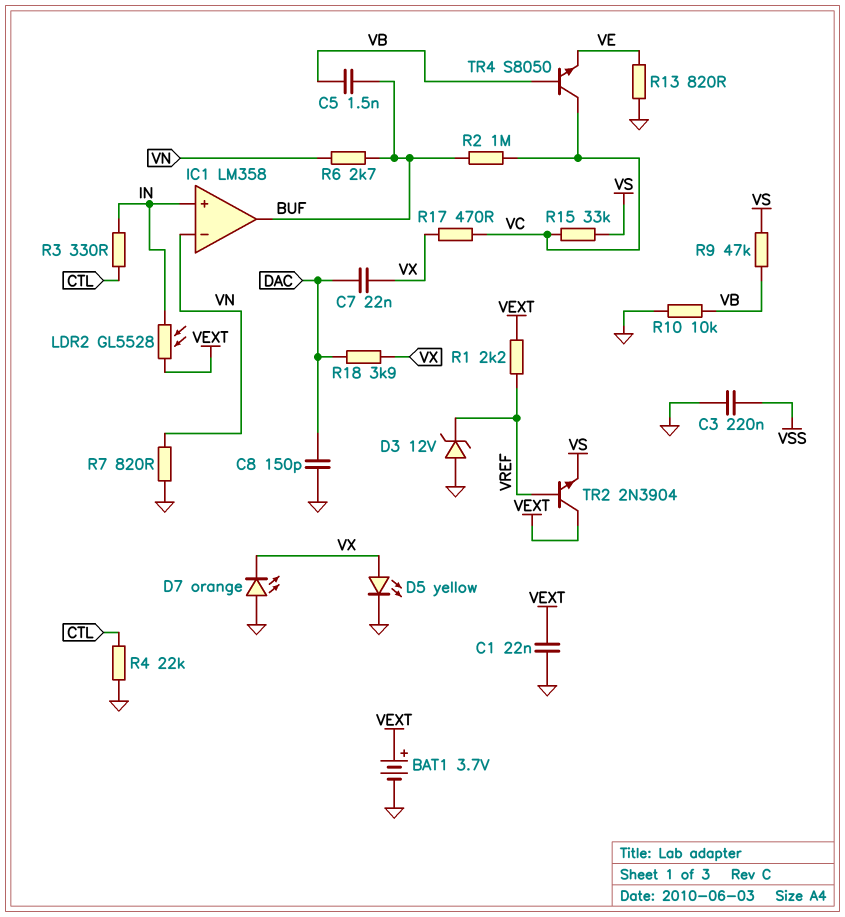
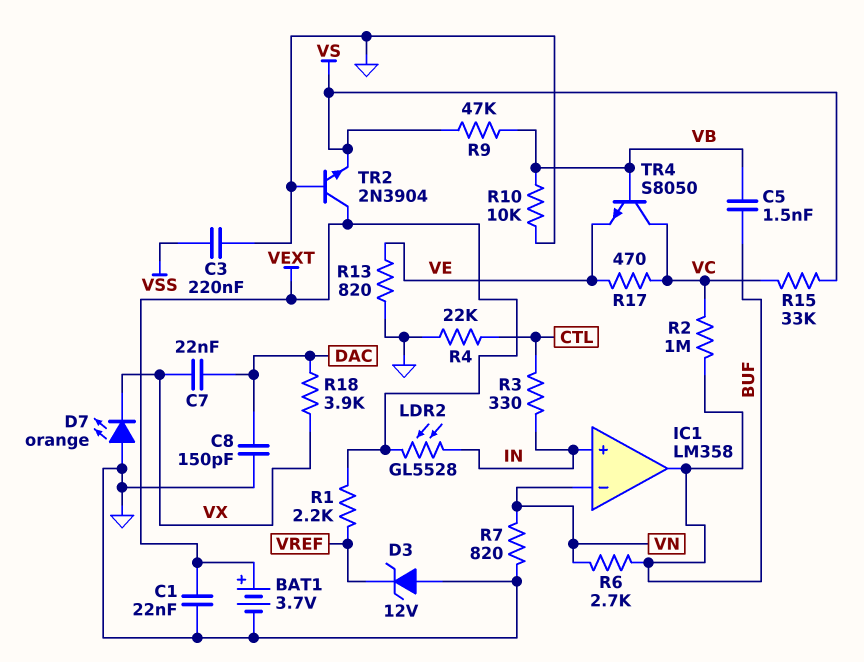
D5: LED yellow (A VX, K GND) -> none
R17: 470 (VC, VX) -> 470 (VC, VE)
TR2: NPN 2N3904 (B VREF, C VEXT, E VS) -> NPN 2N3904 (B GND, C VEXT, E VS)

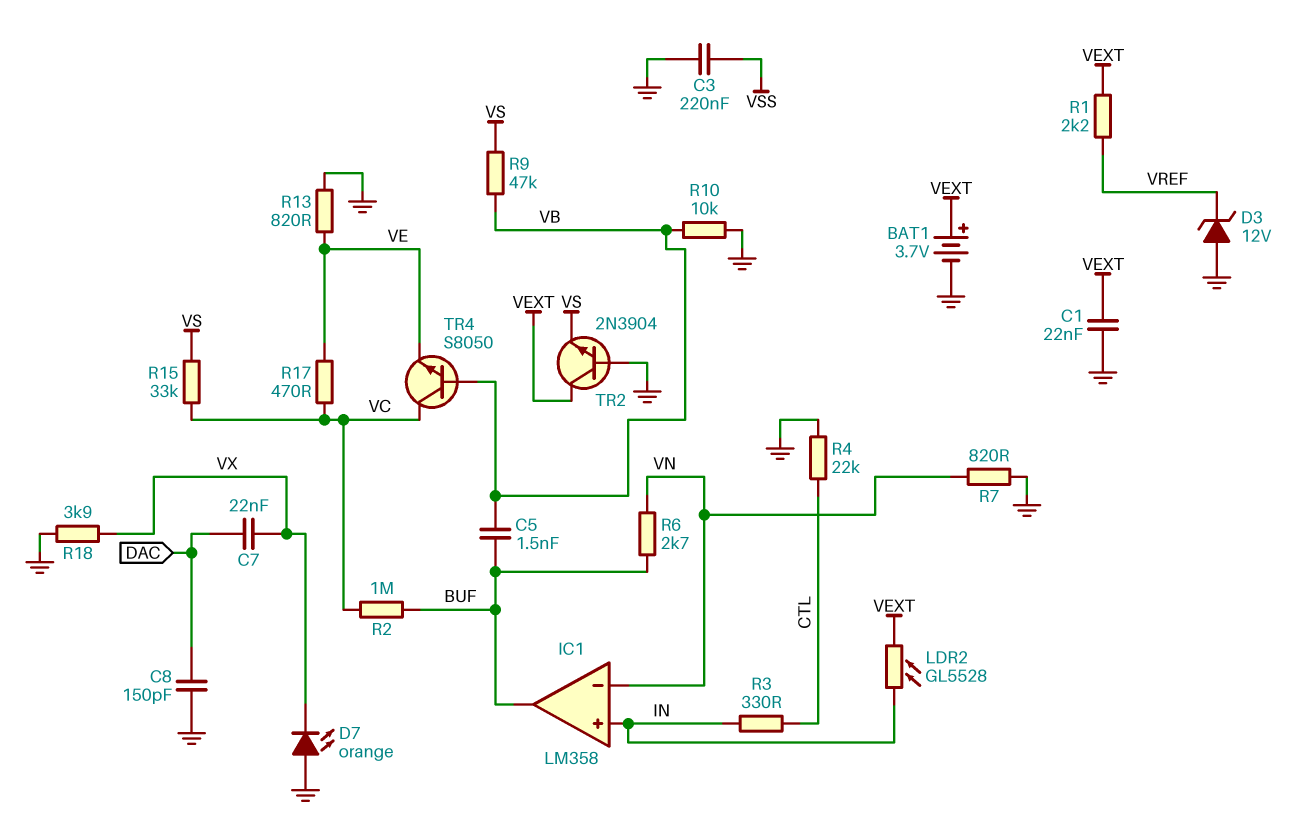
R18: 3.9k (DAC, VX) -> 3.9k (GND, VX)

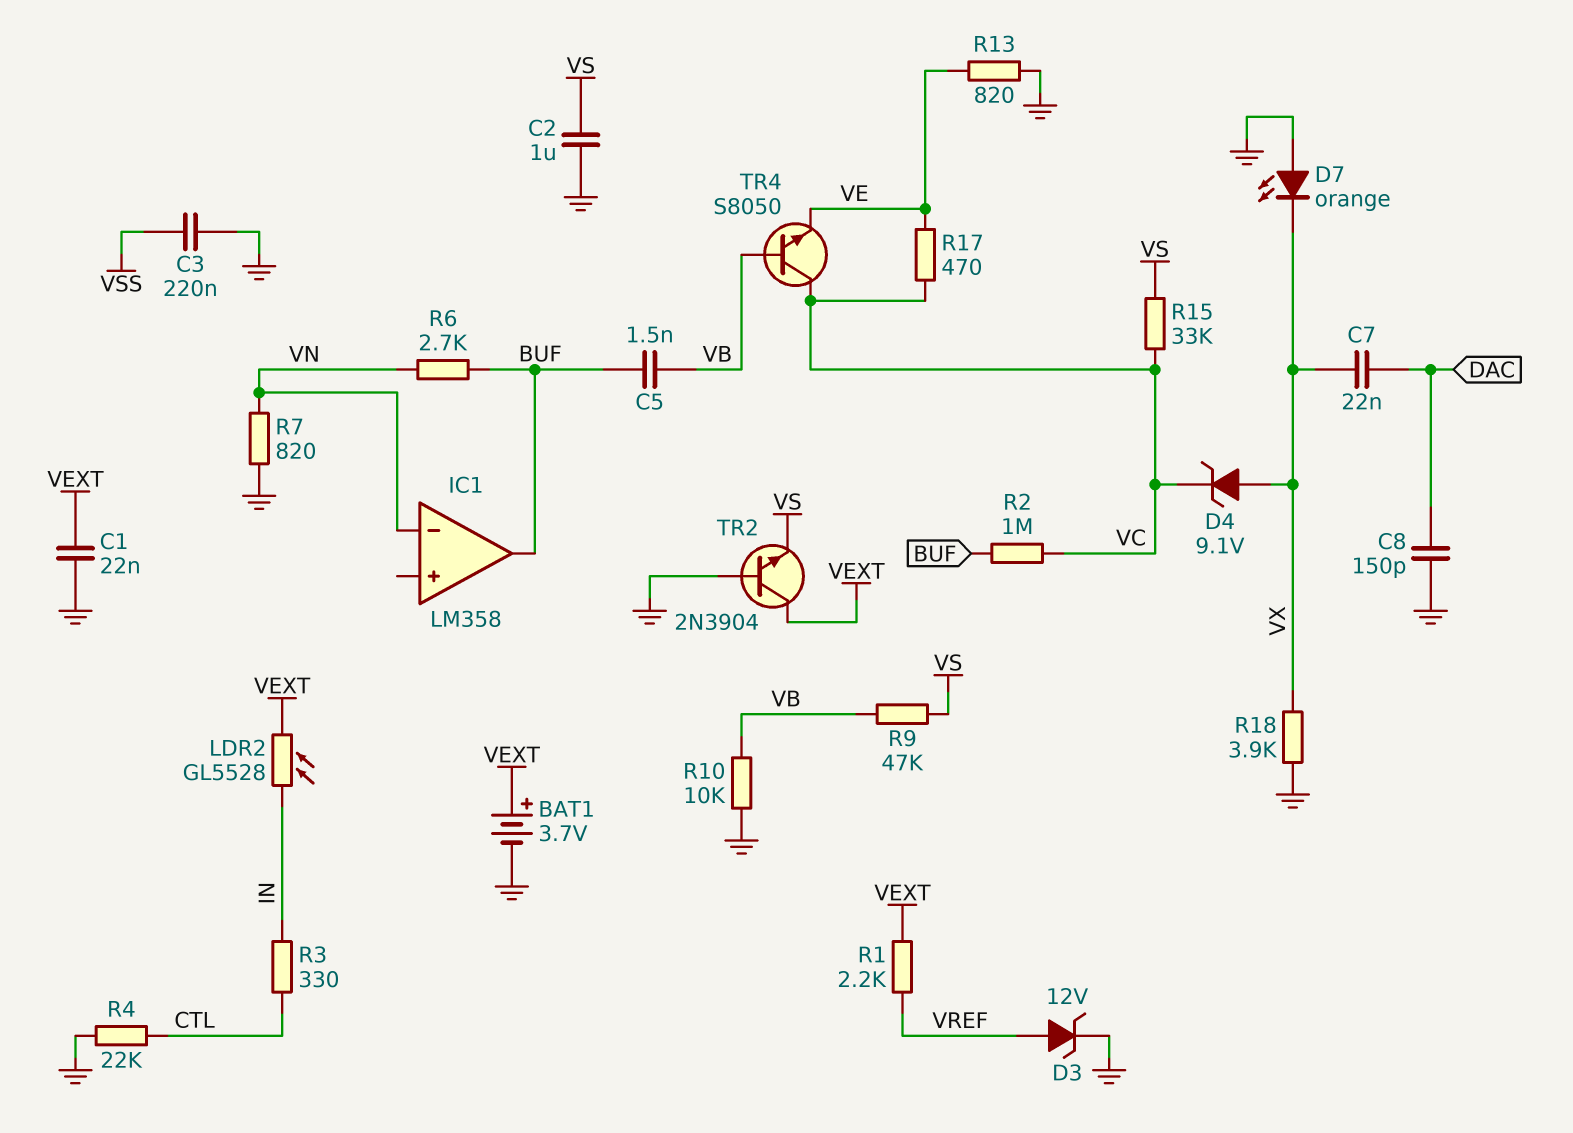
C2: none -> 1uF (GND, VS)
D3: zener 12V (A GND, K VREF) -> zener 12V (A VREF, K GND)
D4: none -> zener 9.1V (A VX, K VC)
IC1 pin in+: IN -> none

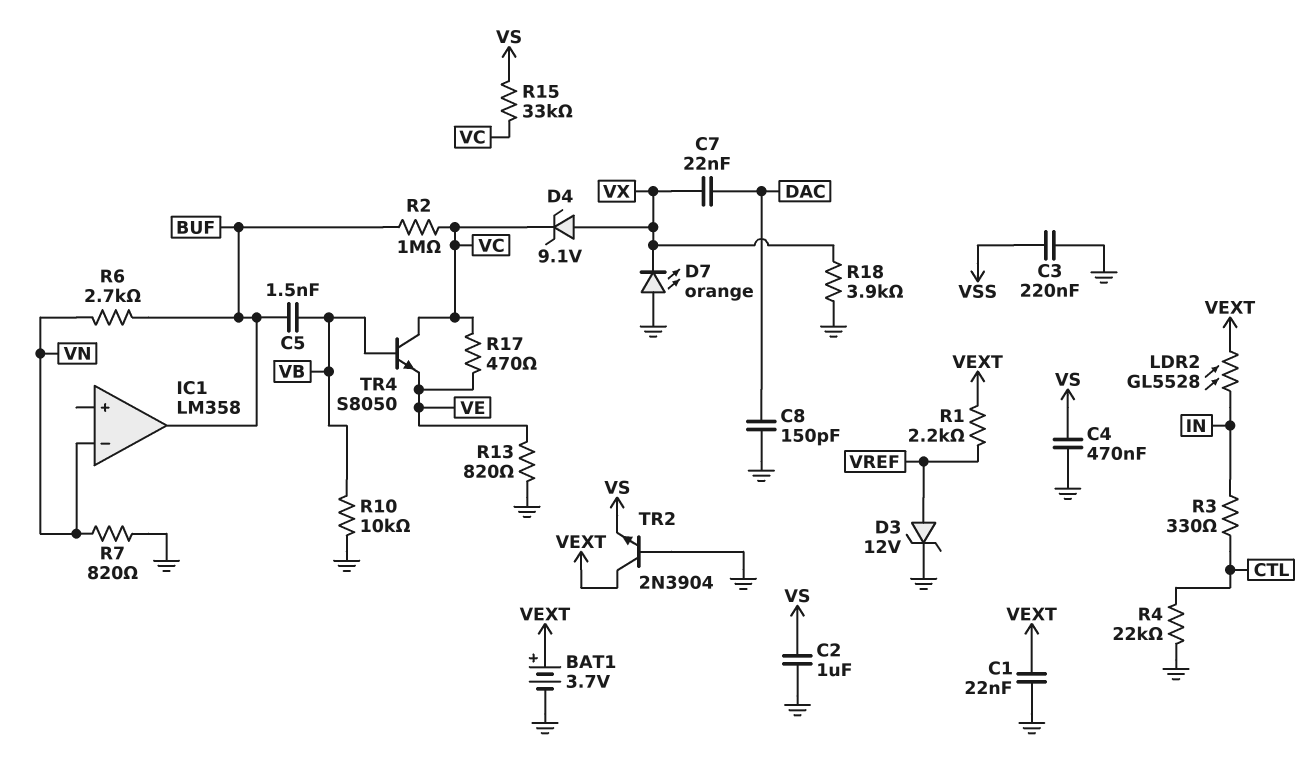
C4: none -> 470nF (GND, VS)
R9: 47k (VB, VS) -> none

